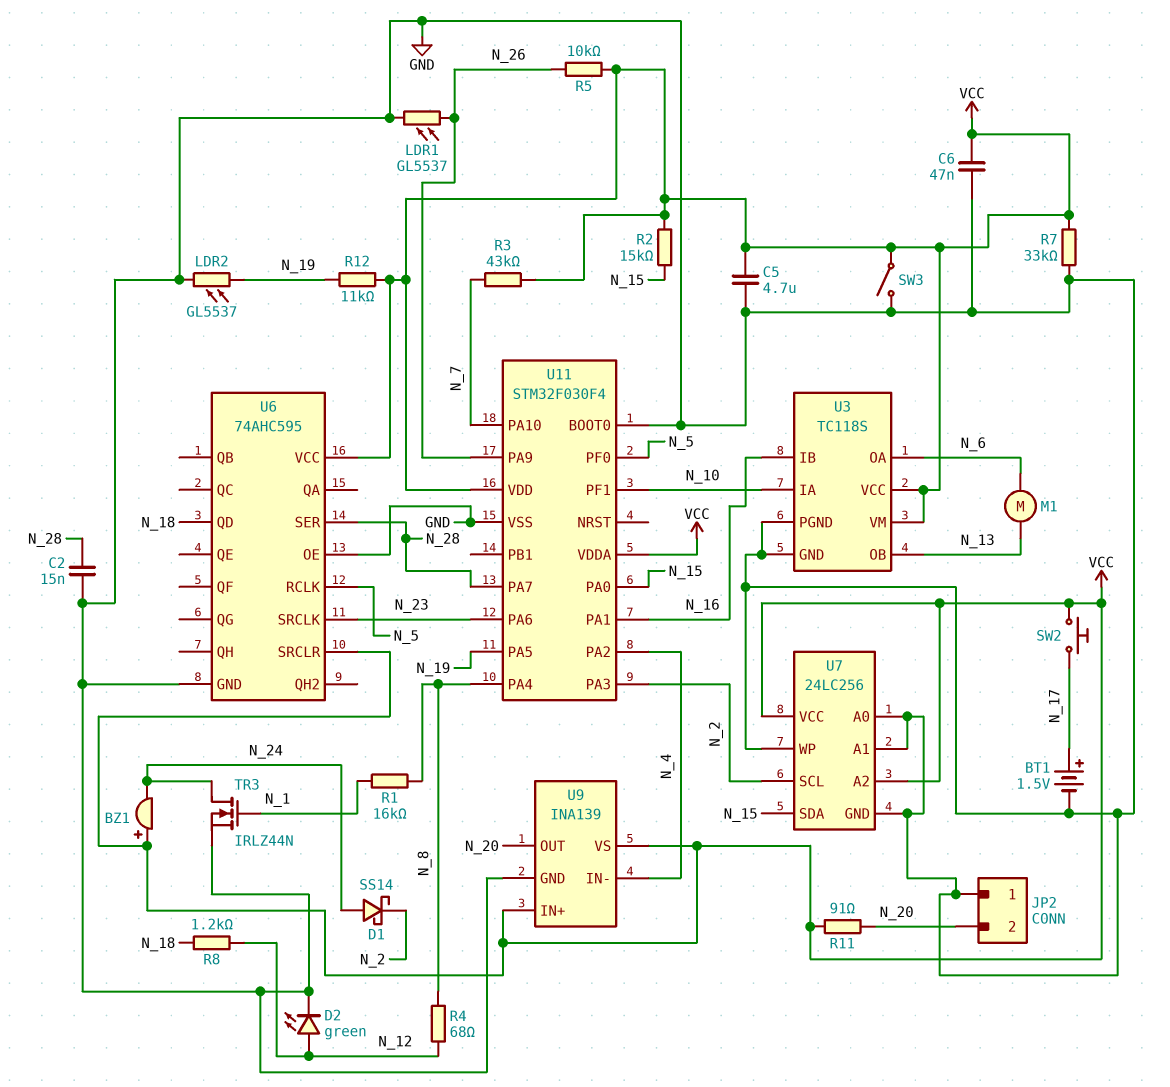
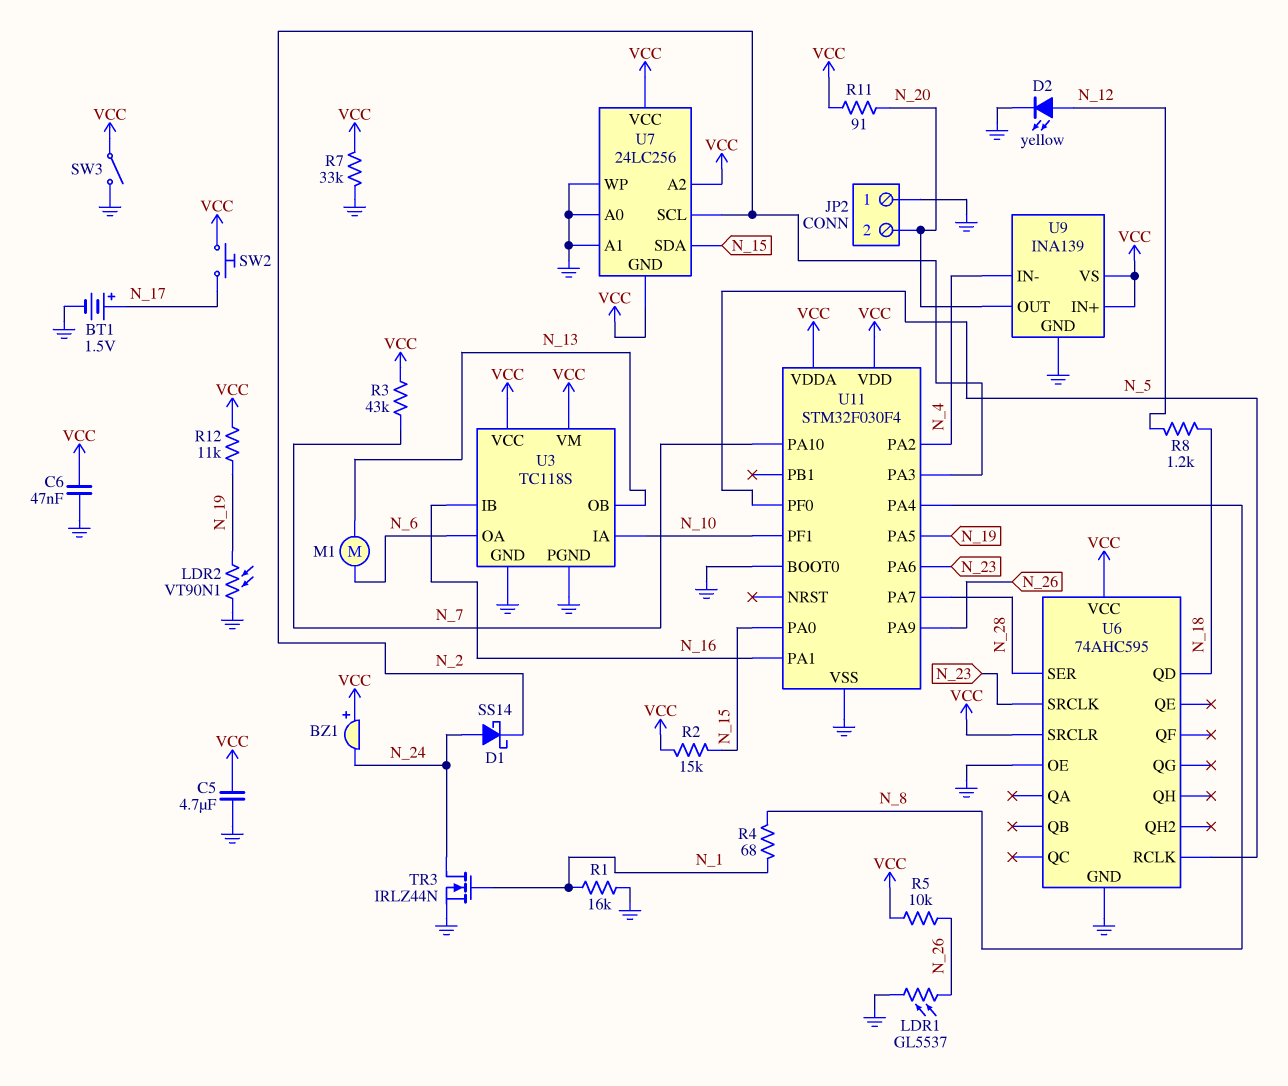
C2: 15nF (GND, N_28) -> none
D2: LED green (A N_12, K GND) -> LED yellow (A N_12, K GND)
LDR2: GL5537 (GND, N_19) -> VT90N1 (GND, N_19)
R1: 16k (N_1, N_8) -> 16k (GND, N_1)
R4: 68 (N_8, N_12) -> 68 (N_1, N_8)
U7 pin GND: GND -> VCC

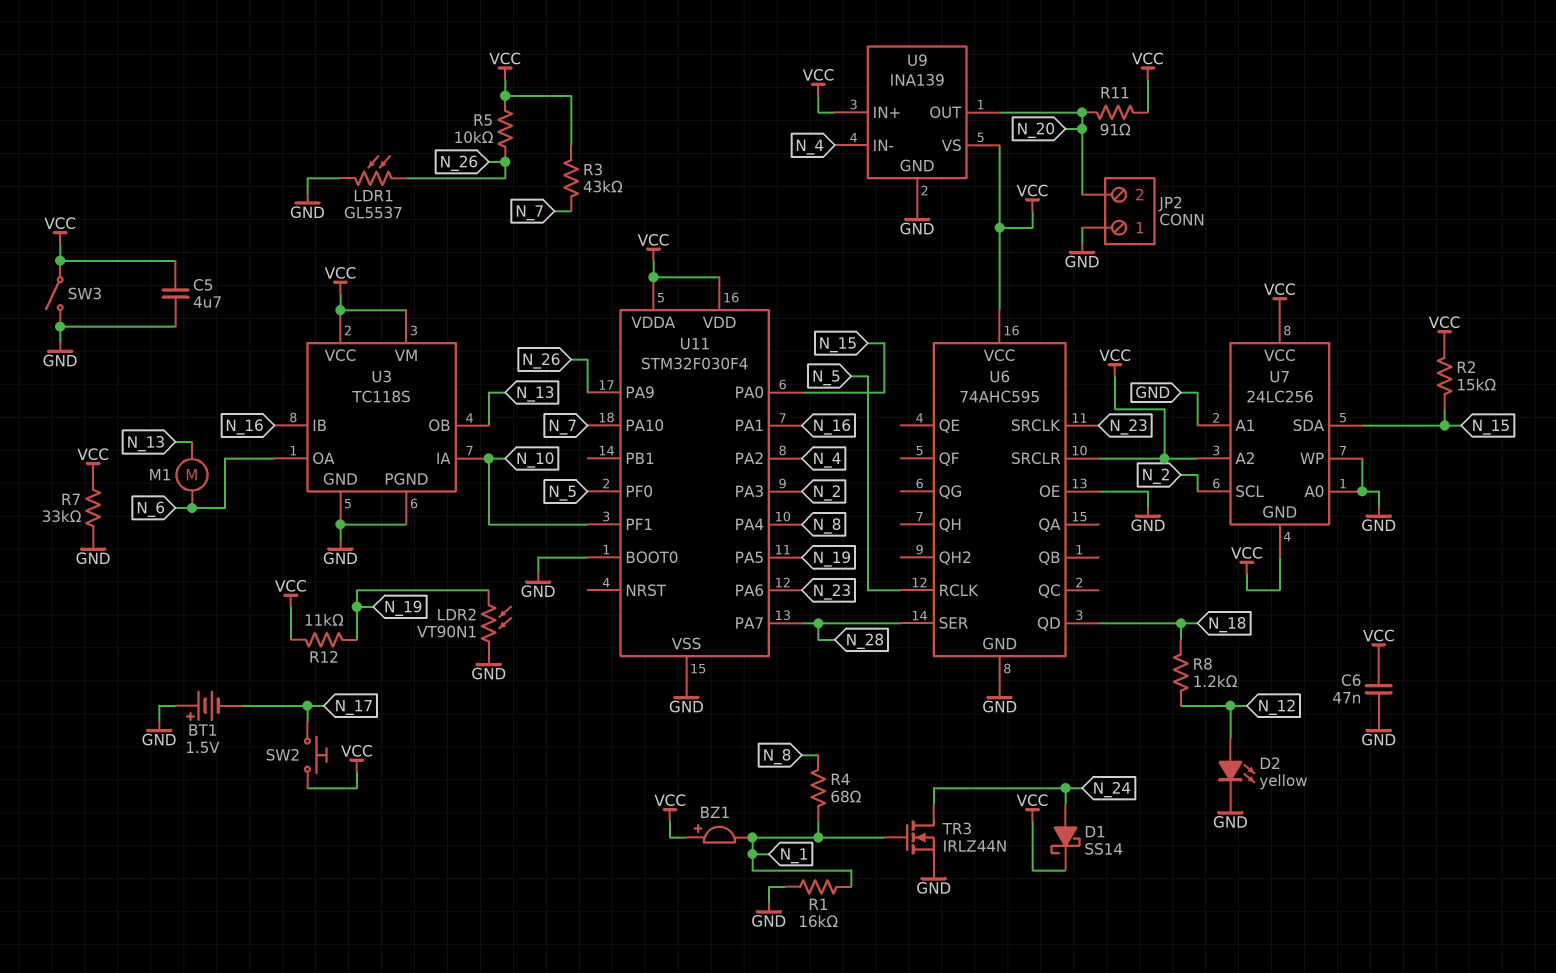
BT1: 1.5V (plus N_17, minus GND) -> 1.5V (plus GND, minus N_17)
BZ1: buzzer (plus VCC, minus N_24) -> buzzer (plus VCC, minus N_1)
D1: schottky SS14 (A N_24, K N_2) -> schottky SS14 (A N_24, K VCC)

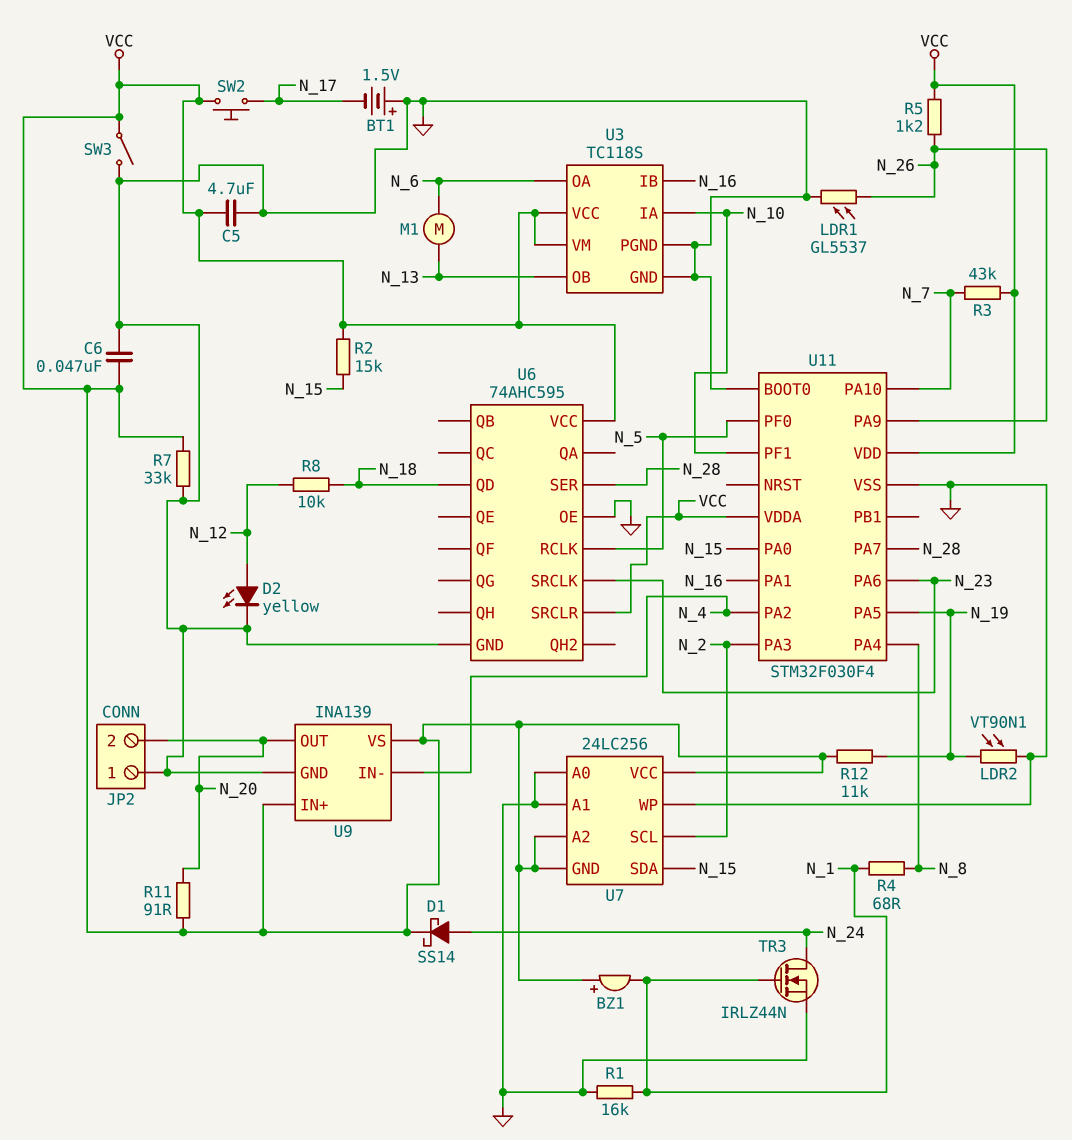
R5: 10k (N_26, VCC) -> 1.2k (N_26, VCC)
R8: 1.2k (N_12, N_18) -> 10k (N_12, N_18)

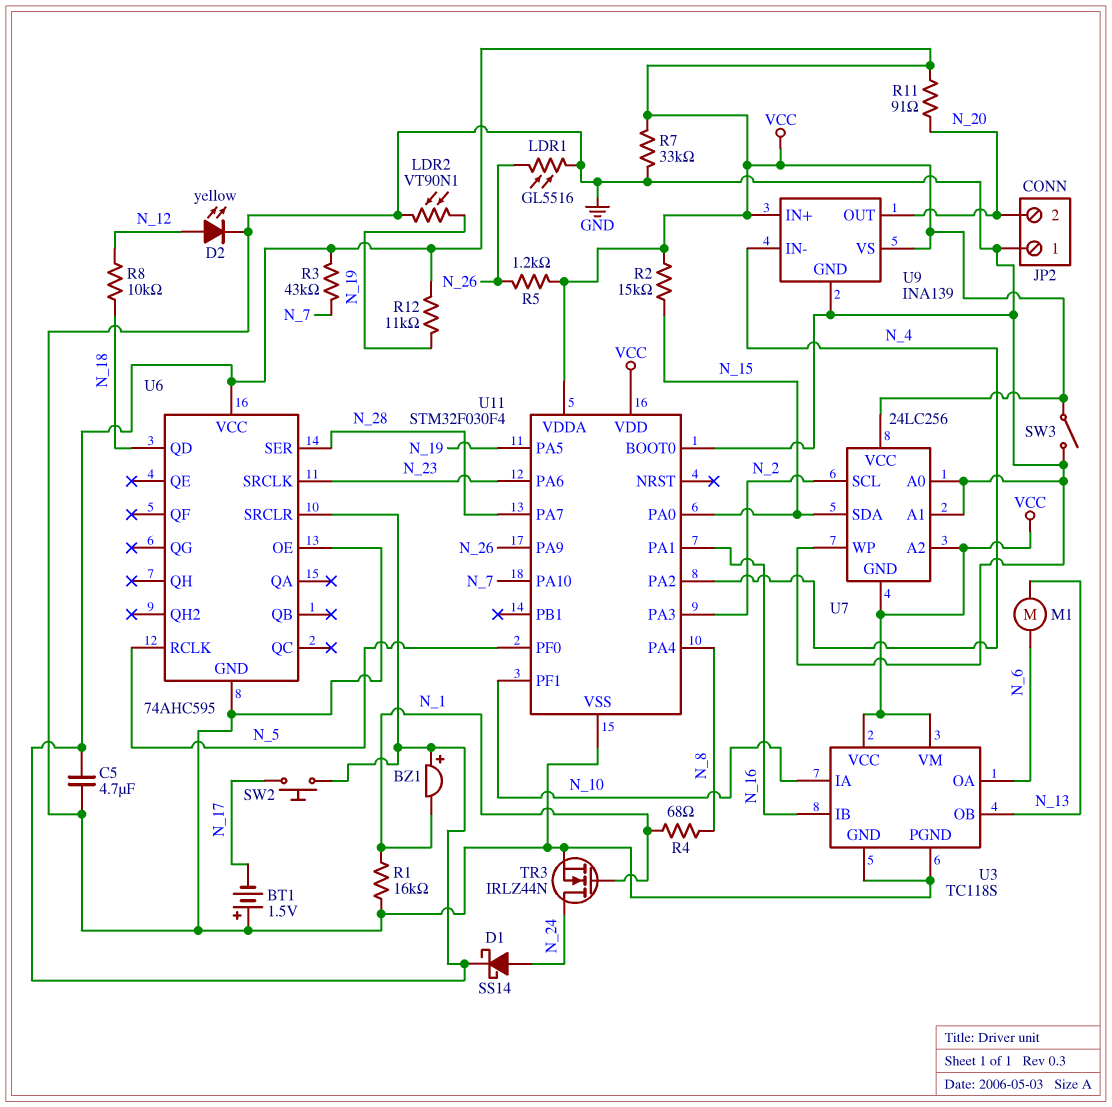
C6: 47nF (GND, VCC) -> none
LDR1: GL5537 (GND, N_26) -> GL5516 (GND, N_26)

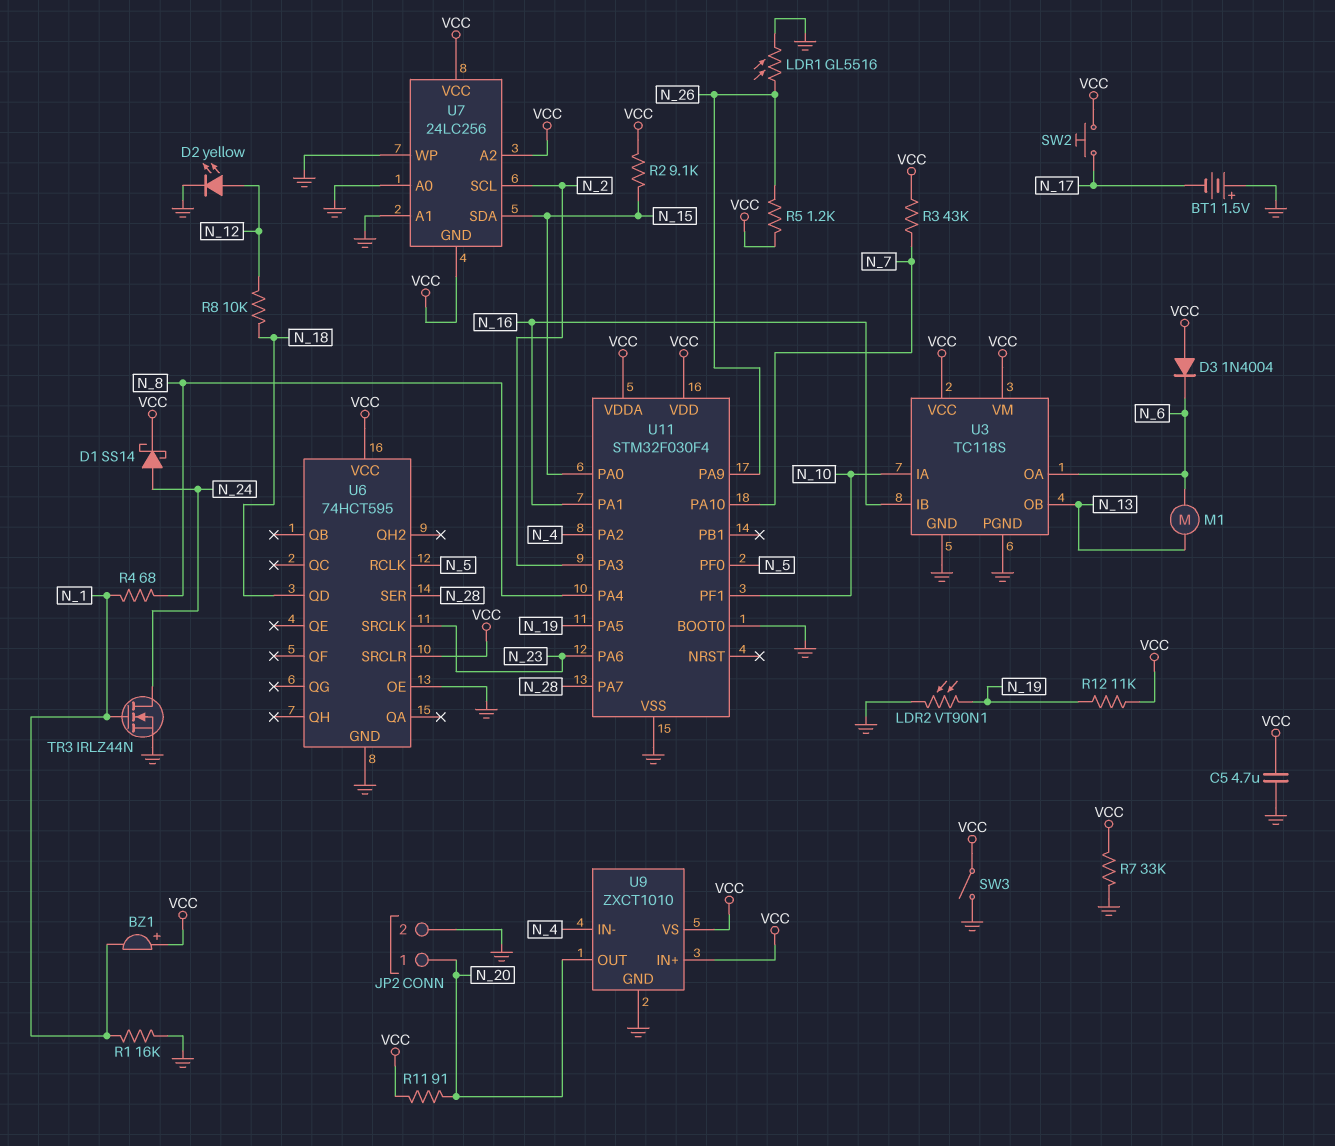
D3: none -> diode 1N4004 (A VCC, K N_6)
JP2 pin 1: GND -> N_20
JP2 pin 2: N_20 -> GND
R2: 15k (N_15, VCC) -> 9.1k (N_15, VCC)
U6: 74AHC595 -> 74HCT595
U9: INA139 -> ZXCT1010

